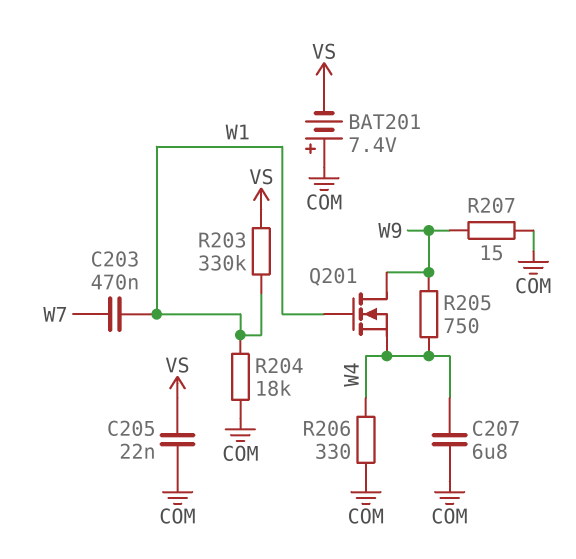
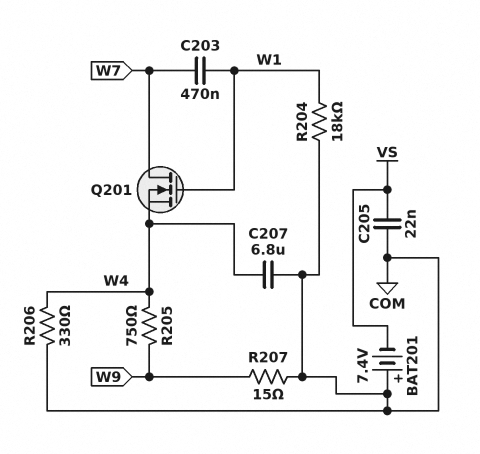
Q201: NMOS (G W1, D W9, S W4) -> NMOS (G W1, D W7, S W4)
R203: 330k (VS, W1) -> none

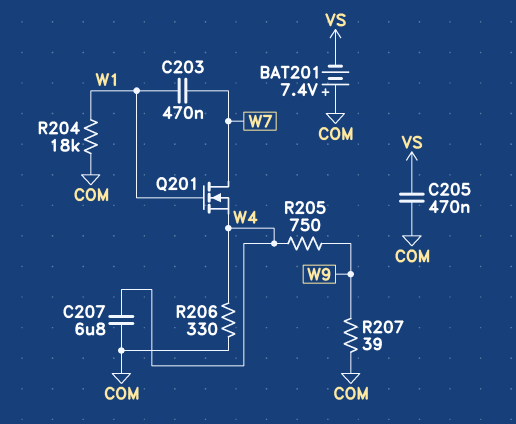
C205: 22nF (COM, VS) -> 470nF (COM, VS)
R207: 15 (COM, W9) -> 39 (COM, W9)

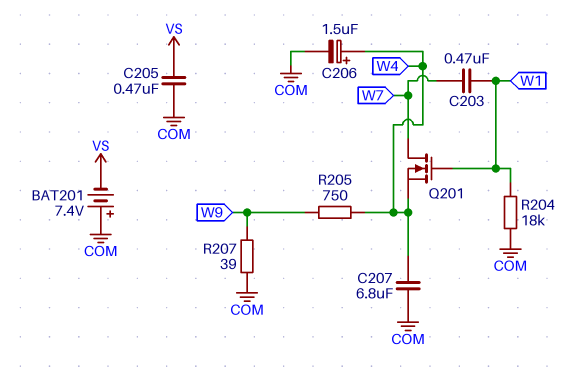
C206: none -> 1.5uF (plus W4, minus COM)
R206: 330 (COM, W4) -> none

